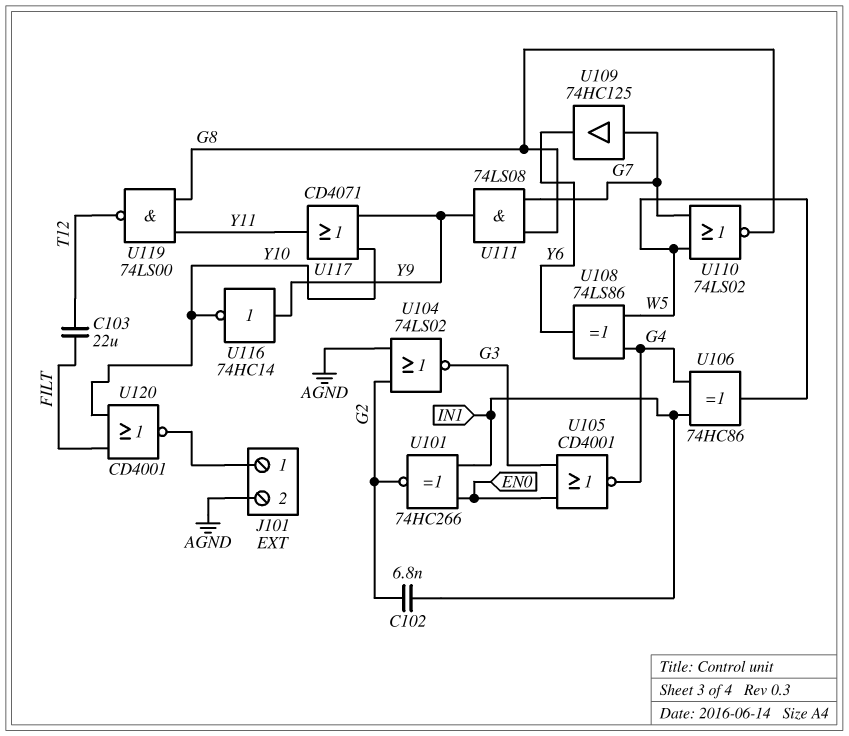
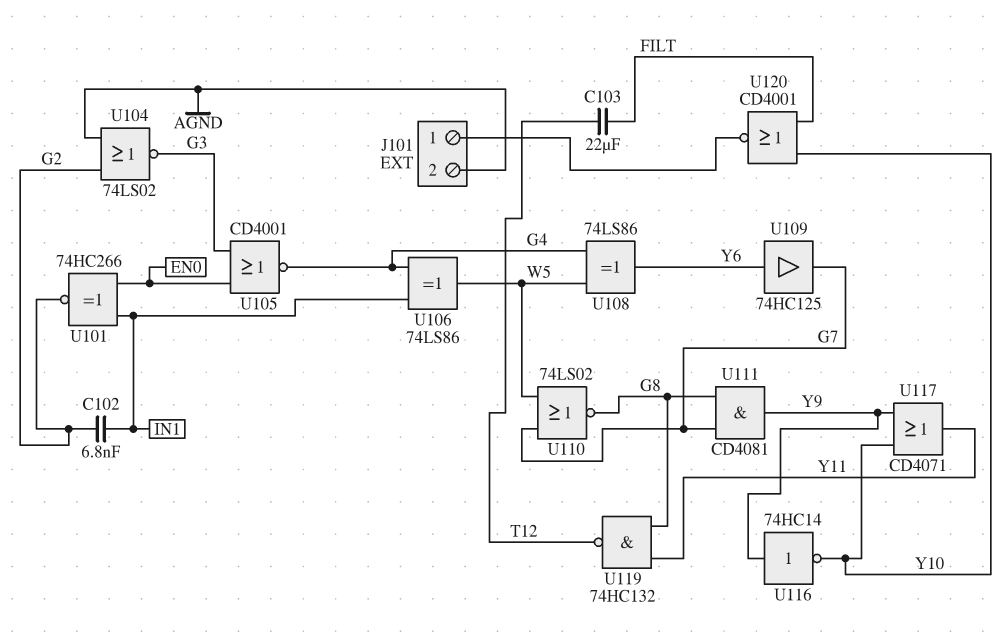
U106: XOR 74HC86 (in G4, in IN1, out W5) -> XOR 74LS86 (in G4, in IN1, out W5)
U109: buffer 74HC125 (in G7, out Y6) -> buffer 74HC125 (in Y6, out G7)
U111: AND 74LS08 (in G7, in G8, out Y9) -> AND CD4081 (in G7, in G8, out Y9)
U119: NAND 74LS00 (in G8, in Y11, out T12) -> NAND 74HC132 (in G8, in Y11, out T12)

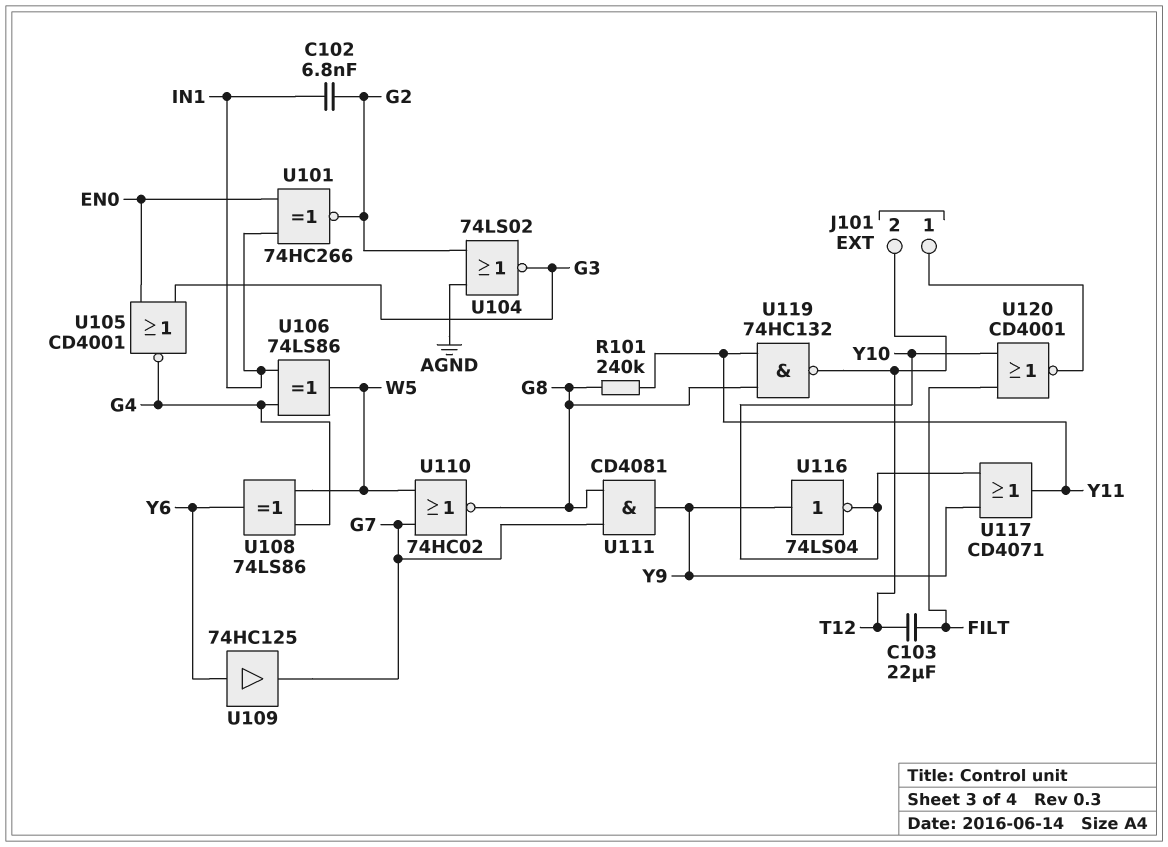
J101 pin 2: AGND -> T12
R101: none -> 240k (G8, Y11)
U110: NOR 74LS02 (in G7, in W5, out G8) -> NOR 74HC02 (in G7, in W5, out G8)
U116: NOT 74HC14 (in Y9, out Y10) -> NOT 74LS04 (in Y9, out Y10)

